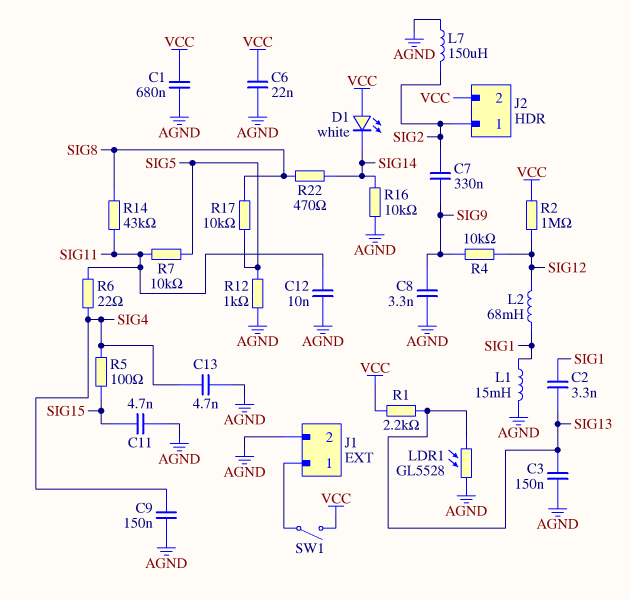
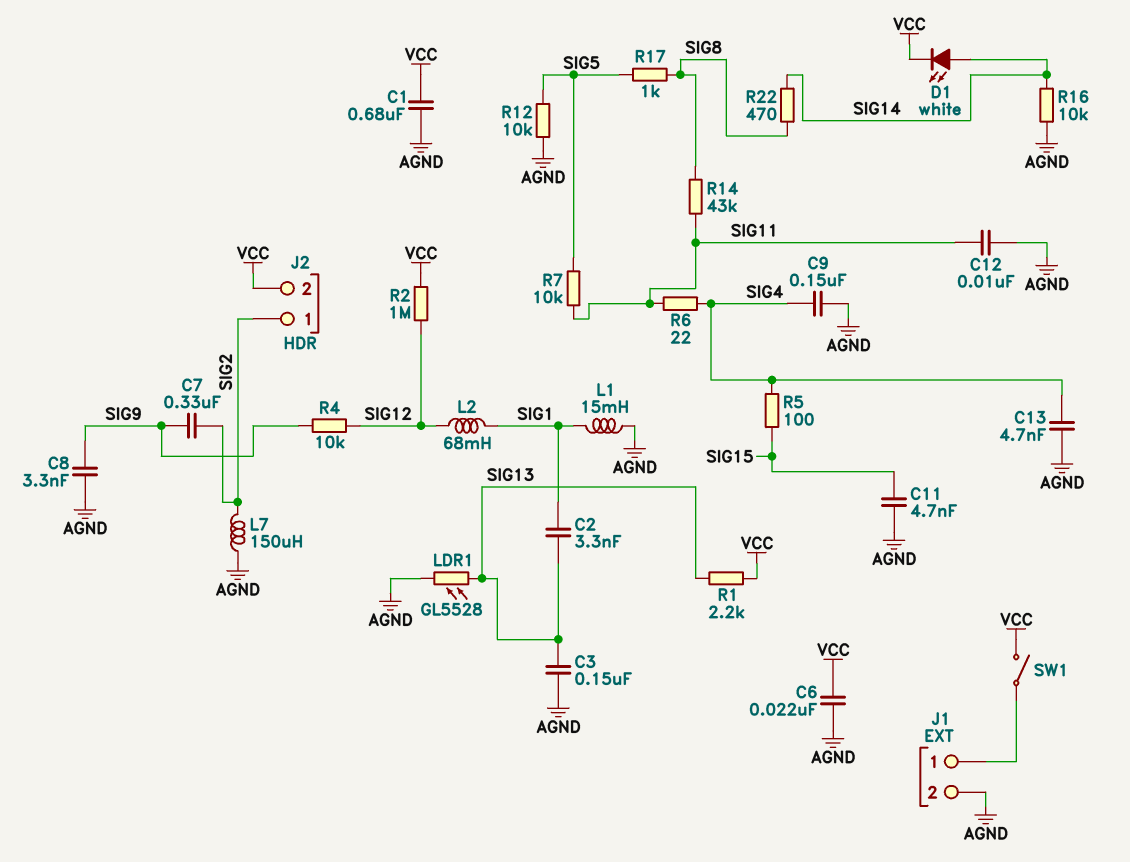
D1: LED white (A VCC, K SIG14) -> LED white (A SIG14, K VCC)
R12: 1k (AGND, SIG5) -> 10k (AGND, SIG5)
R17: 10k (SIG5, SIG8) -> 1k (SIG5, SIG8)

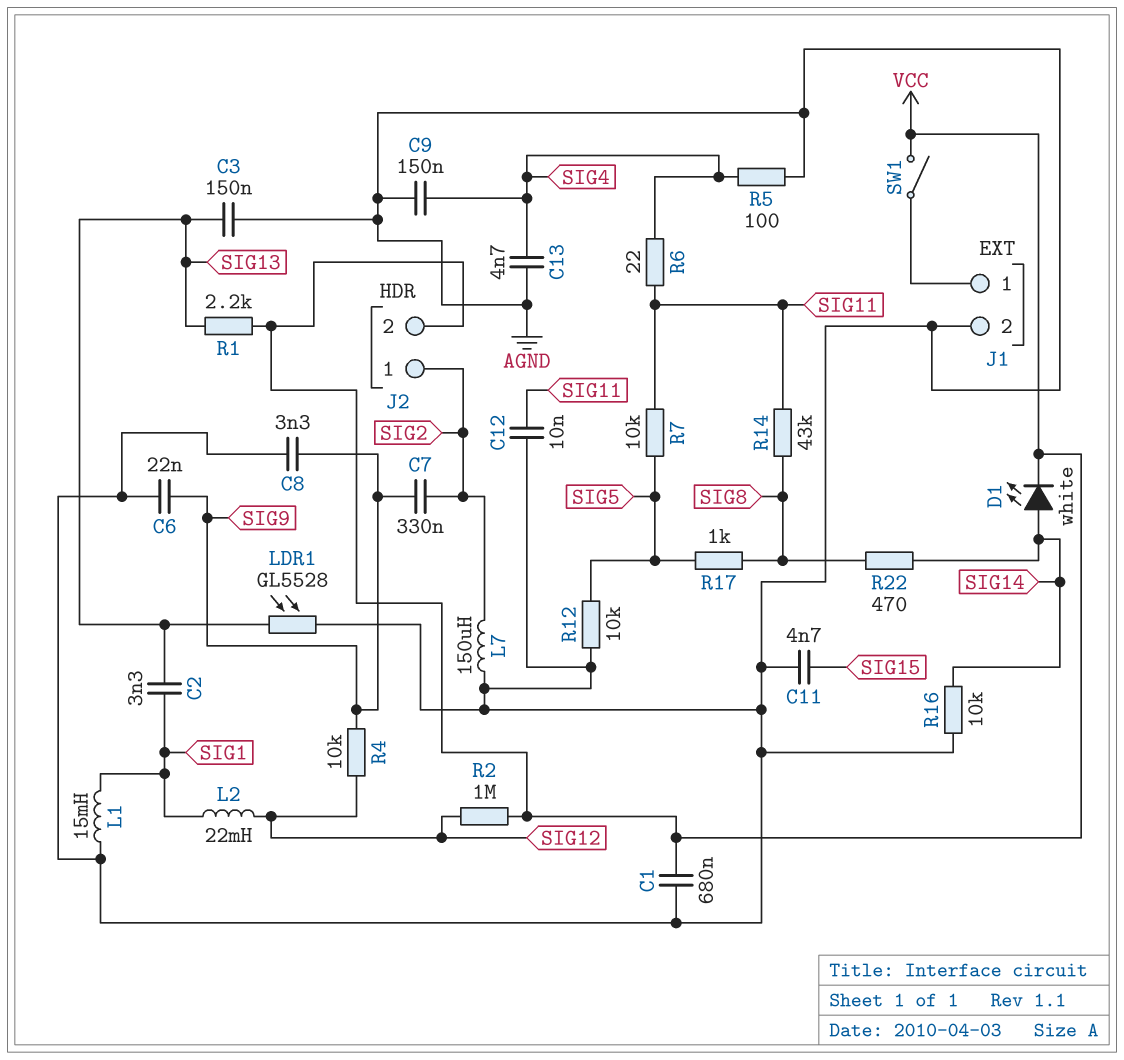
C6: 22nF (AGND, VCC) -> 22nF (AGND, SIG9)
L2: 68mH (SIG1, SIG12) -> 22mH (SIG1, SIG12)
R5: 100 (SIG4, SIG15) -> 100 (AGND, SIG4)

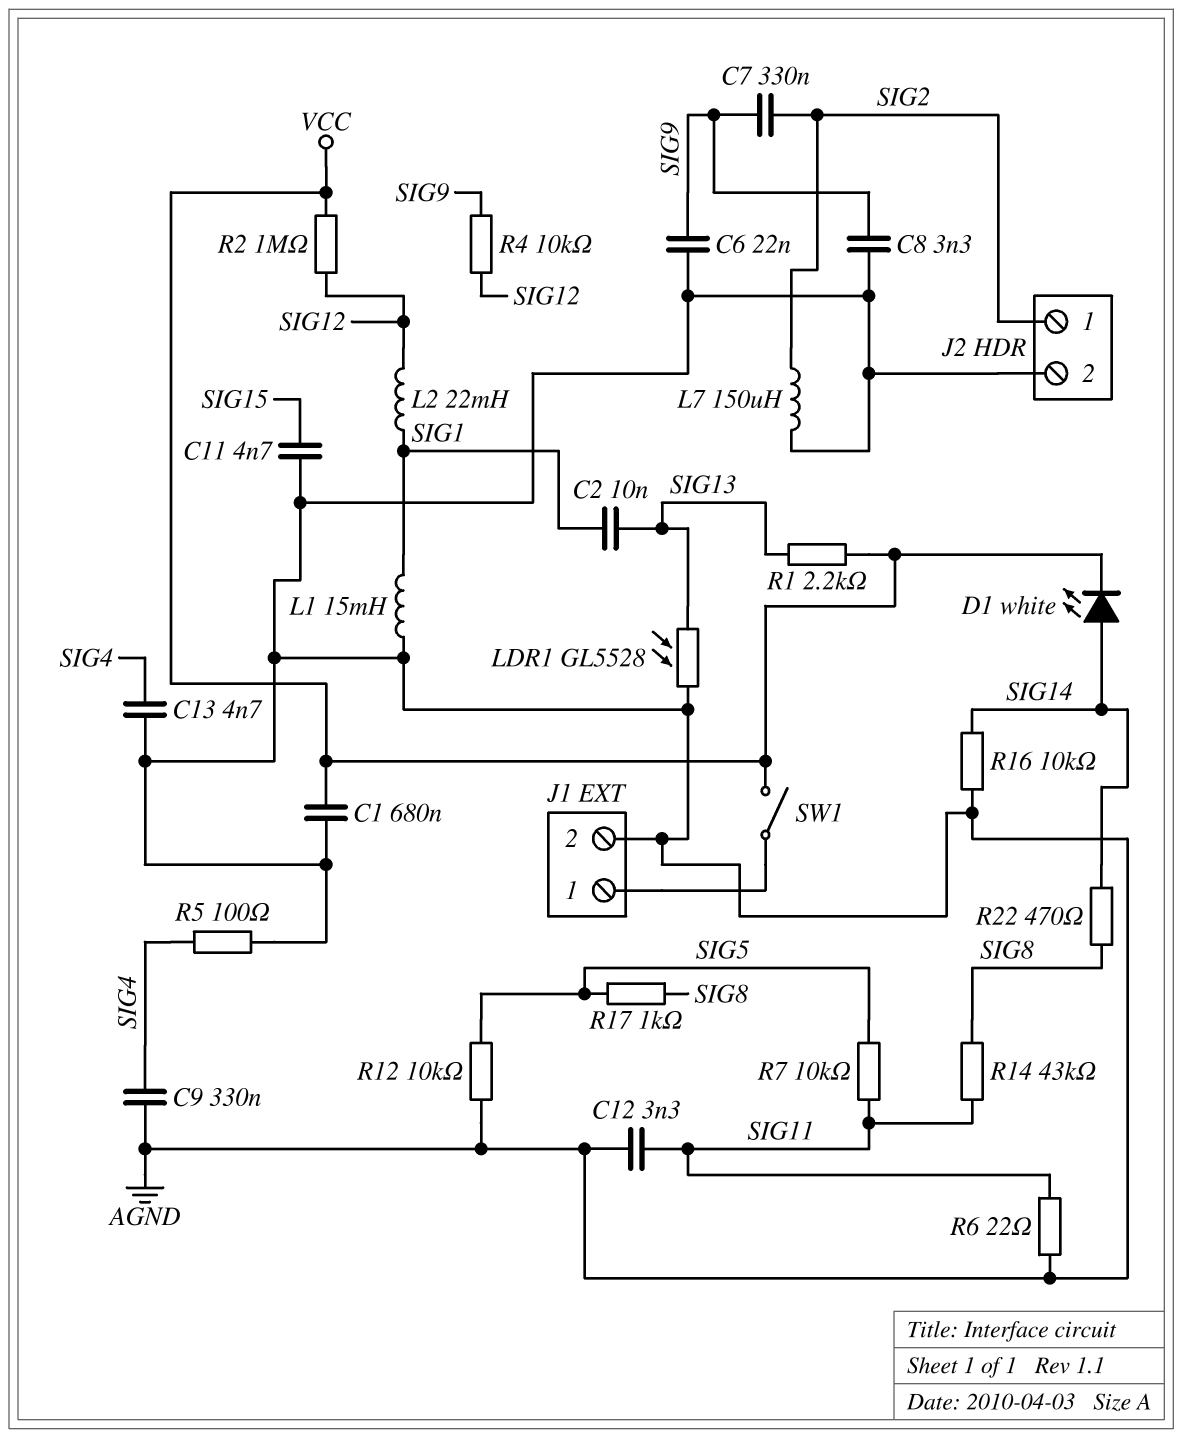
C2: 3.3nF (SIG1, SIG13) -> 10nF (SIG1, SIG13)
C3: 150nF (AGND, SIG13) -> none
C9: 150nF (AGND, SIG4) -> 330nF (AGND, SIG4)
C12: 10nF (AGND, SIG11) -> 3.3nF (AGND, SIG11)
J2 pin 2: VCC -> AGND
R6: 22 (SIG4, SIG11) -> 22 (AGND, SIG11)

